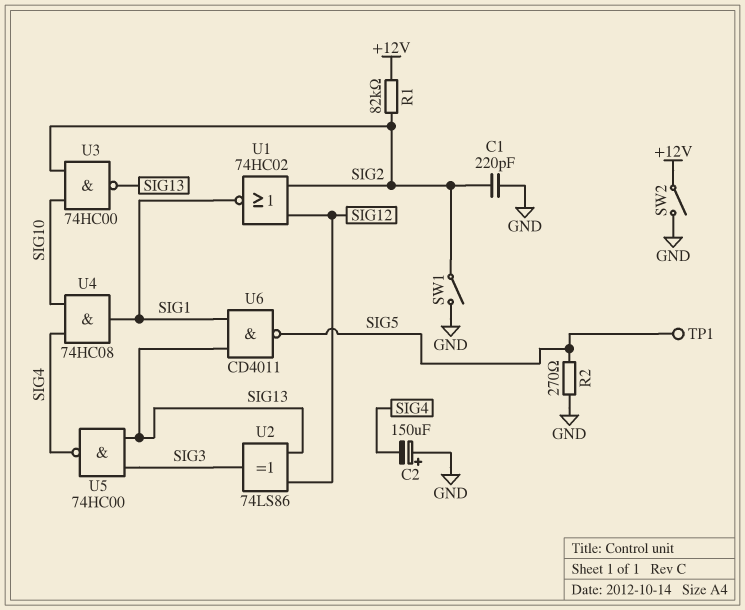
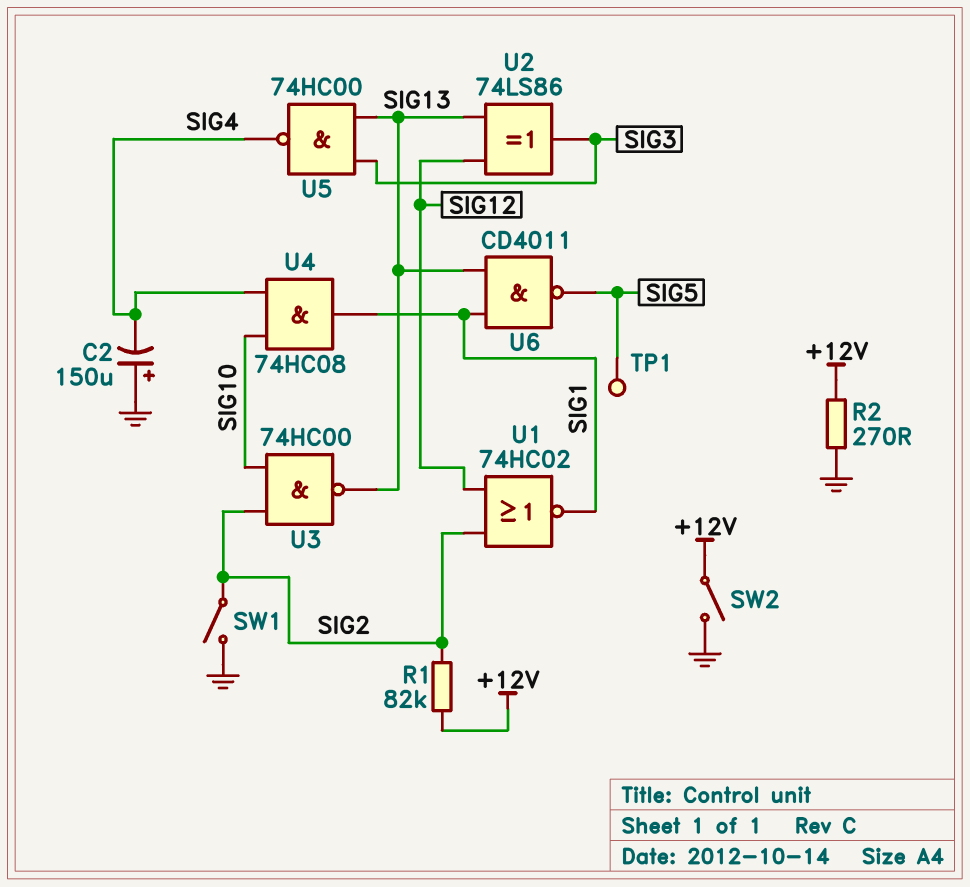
C1: 220pF (GND, SIG2) -> none
R2: 270 (GND, SIG5) -> 270 (+12V, GND)

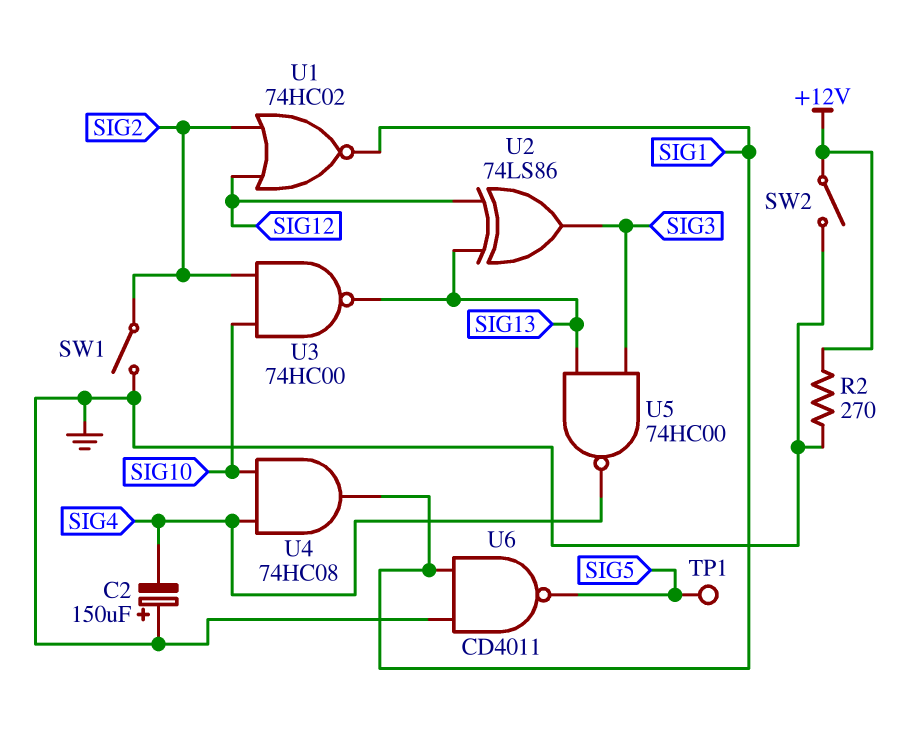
R1: 82k (+12V, SIG2) -> none
U6: NAND CD4011 (in SIG1, in SIG13, out SIG5) -> NAND CD4011 (in GND, in SIG1, out SIG5)

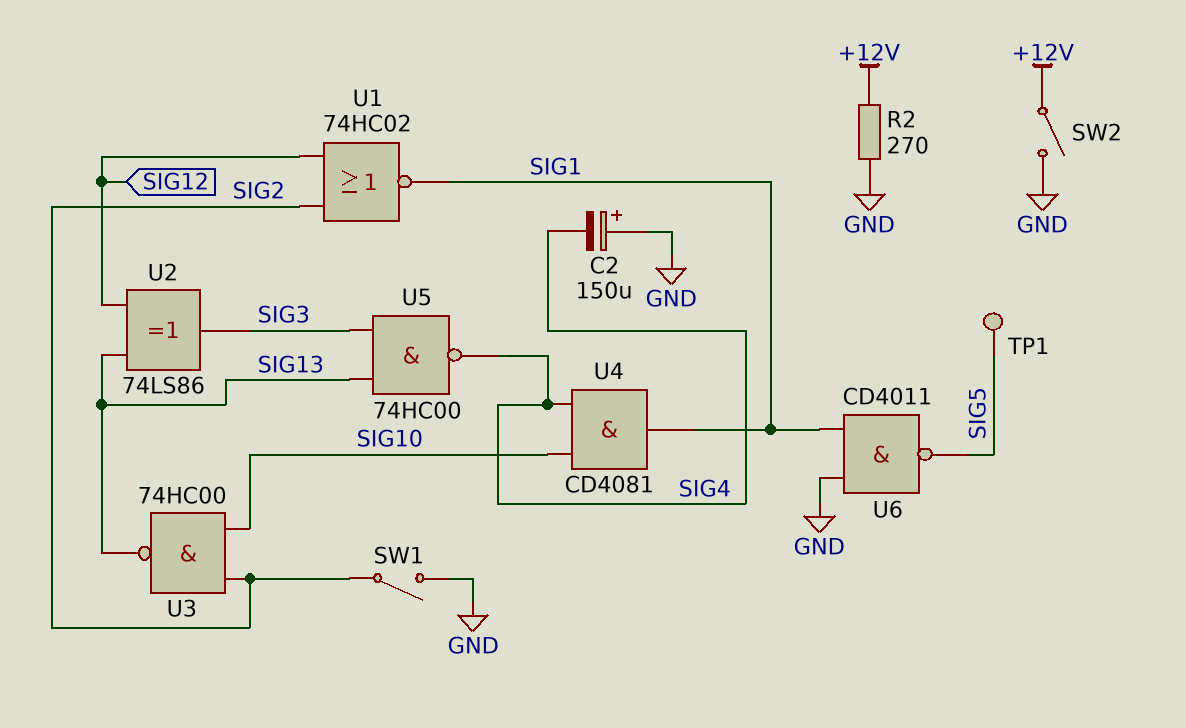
U4: AND 74HC08 (in SIG4, in SIG10, out SIG1) -> AND CD4081 (in SIG4, in SIG10, out SIG1)

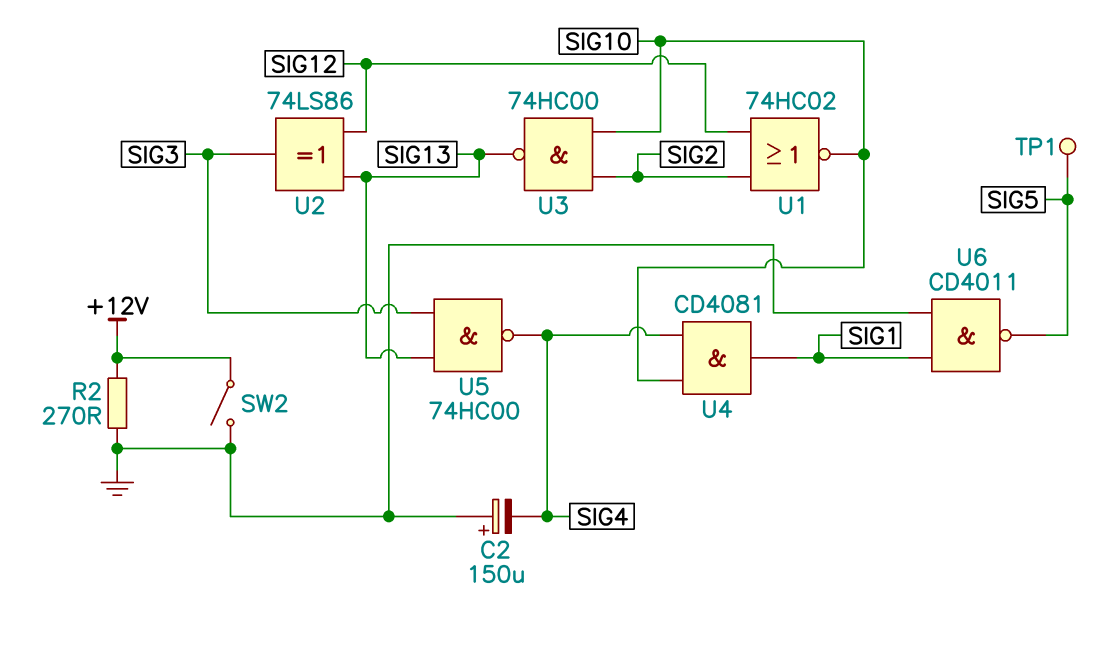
SW1: switch (GND, SIG2) -> none
U1: NOR 74HC02 (in SIG2, in SIG12, out SIG1) -> NOR 74HC02 (in SIG2, in SIG12, out SIG10)

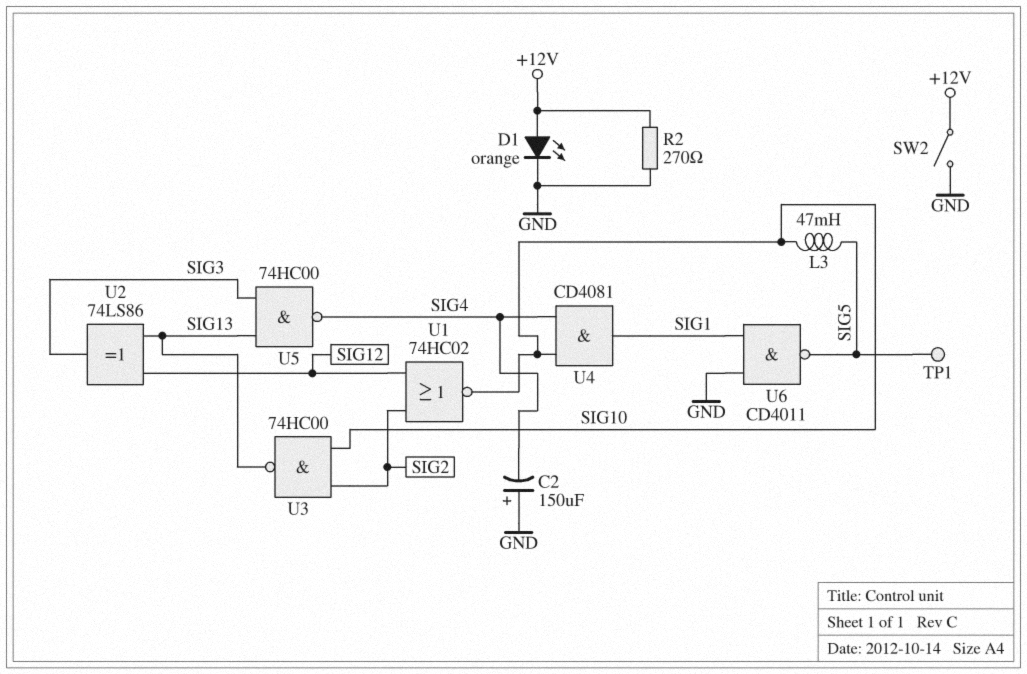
D1: none -> LED orange (A +12V, K GND)
L3: none -> 47mH (SIG5, SIG10)

